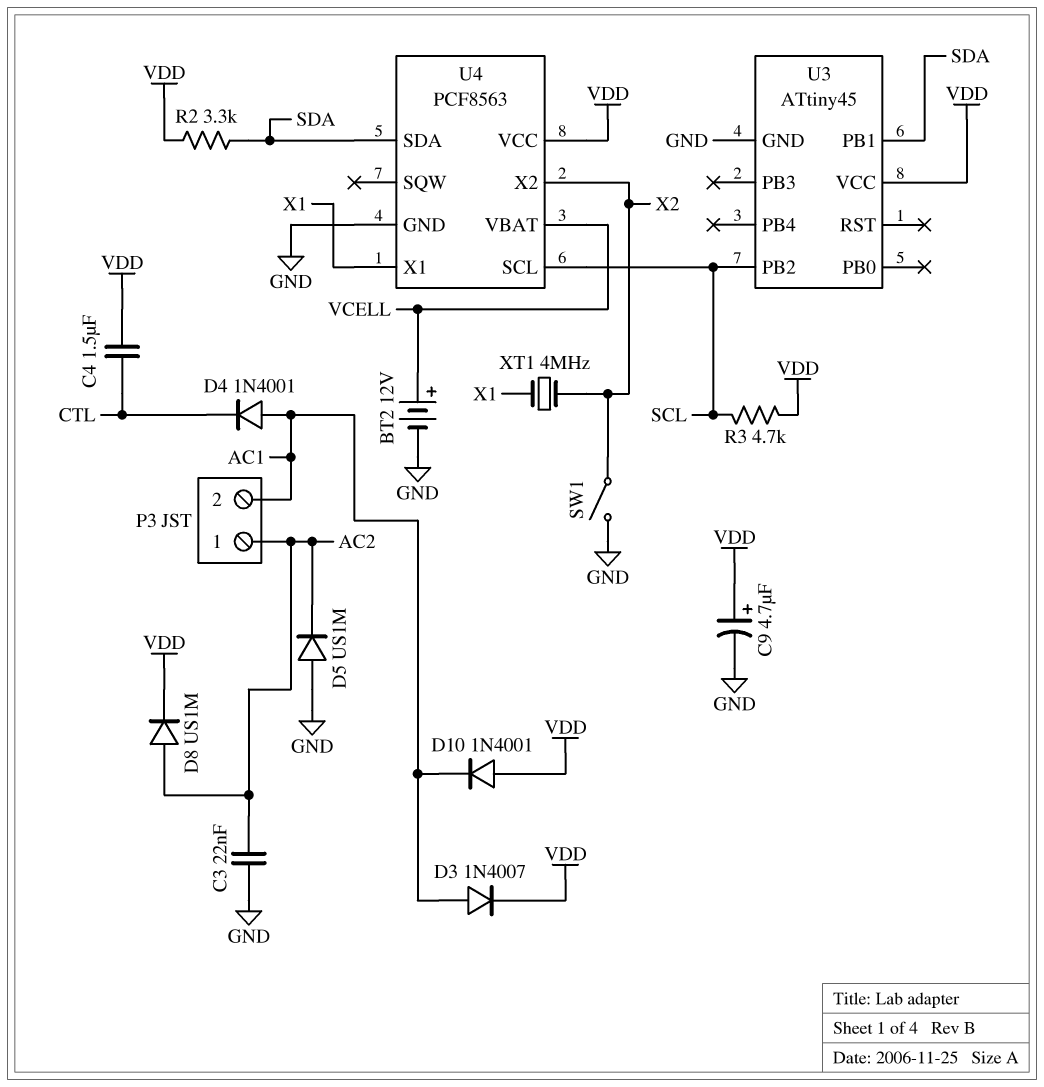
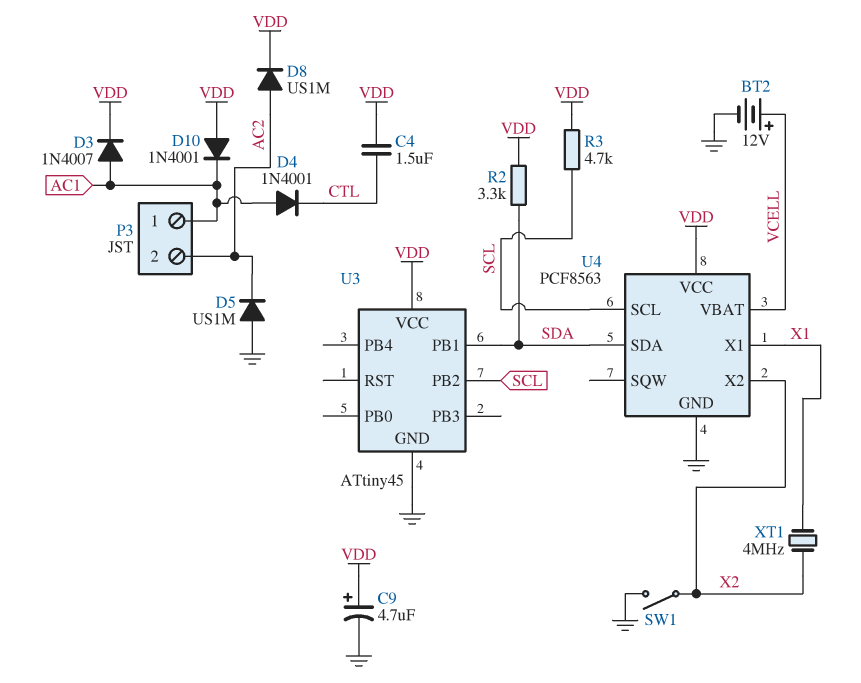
C3: 22nF (AC2, GND) -> none
P3 pin 1: AC2 -> AC1
P3 pin 2: AC1 -> AC2

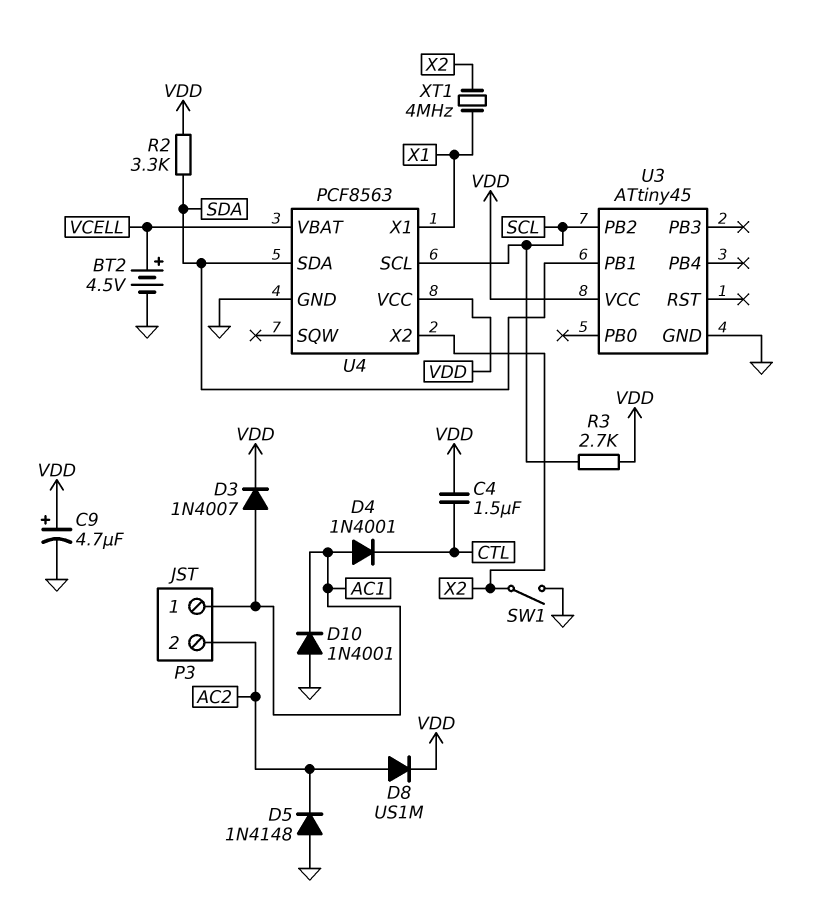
BT2: 12V (plus VCELL, minus GND) -> 4.5V (plus VCELL, minus GND)
D5: diode US1M (A GND, K AC2) -> diode 1N4148 (A GND, K AC2)
D10: diode 1N4001 (A VDD, K AC1) -> diode 1N4001 (A GND, K AC1)
R3: 4.7k (SCL, VDD) -> 2.7k (SCL, VDD)

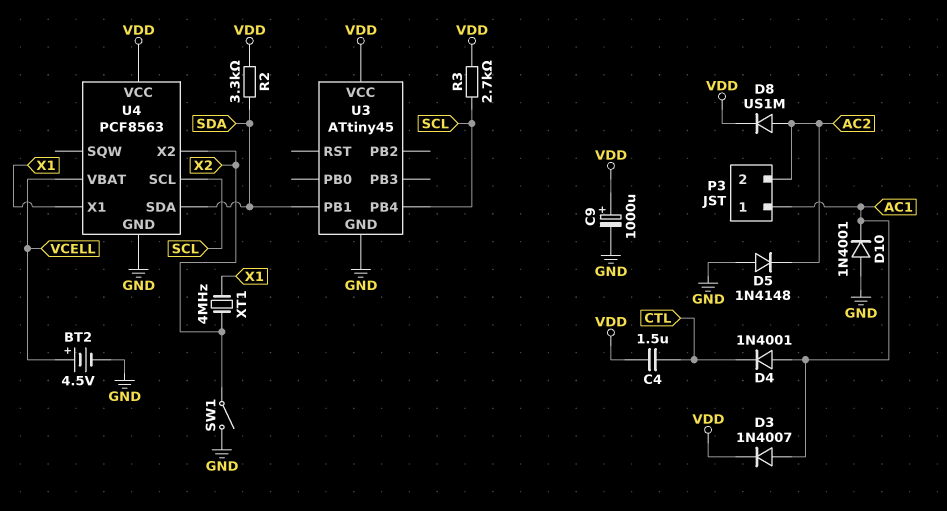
C9: 4.7uF (plus VDD, minus GND) -> 1000uF (plus VDD, minus GND)
U3 pin PB2: SCL -> none
U3 pin PB4: none -> SCL

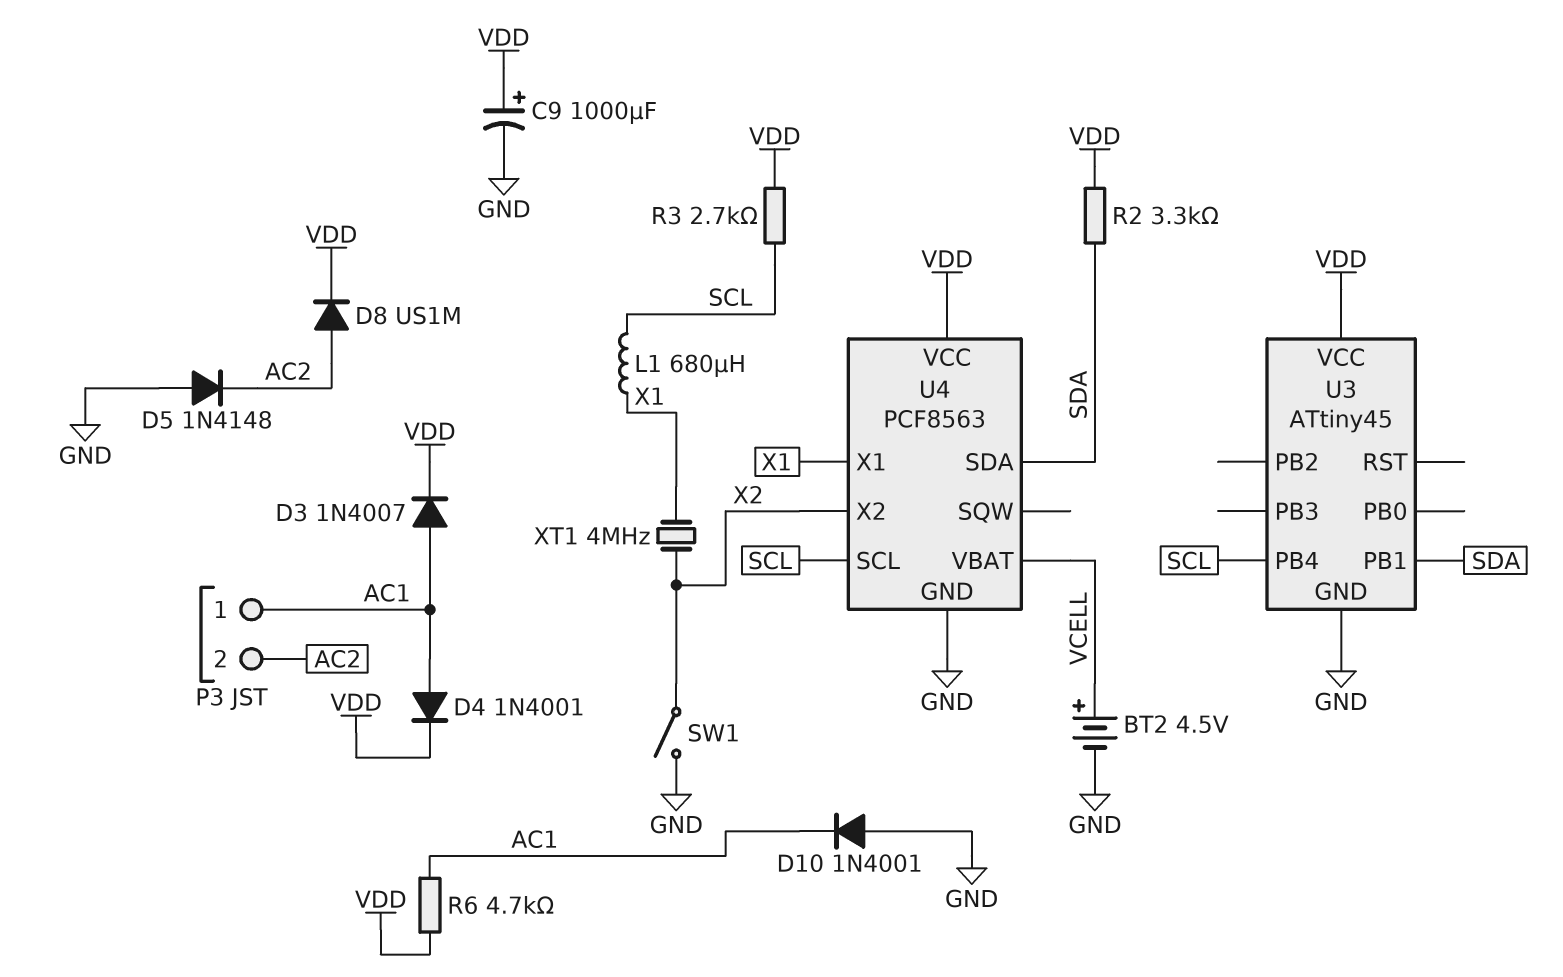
C4: 1.5uF (CTL, VDD) -> none
D4: diode 1N4001 (A AC1, K CTL) -> diode 1N4001 (A AC1, K VDD)
L1: none -> 680uH (SCL, X1)
R6: none -> 4.7k (AC1, VDD)

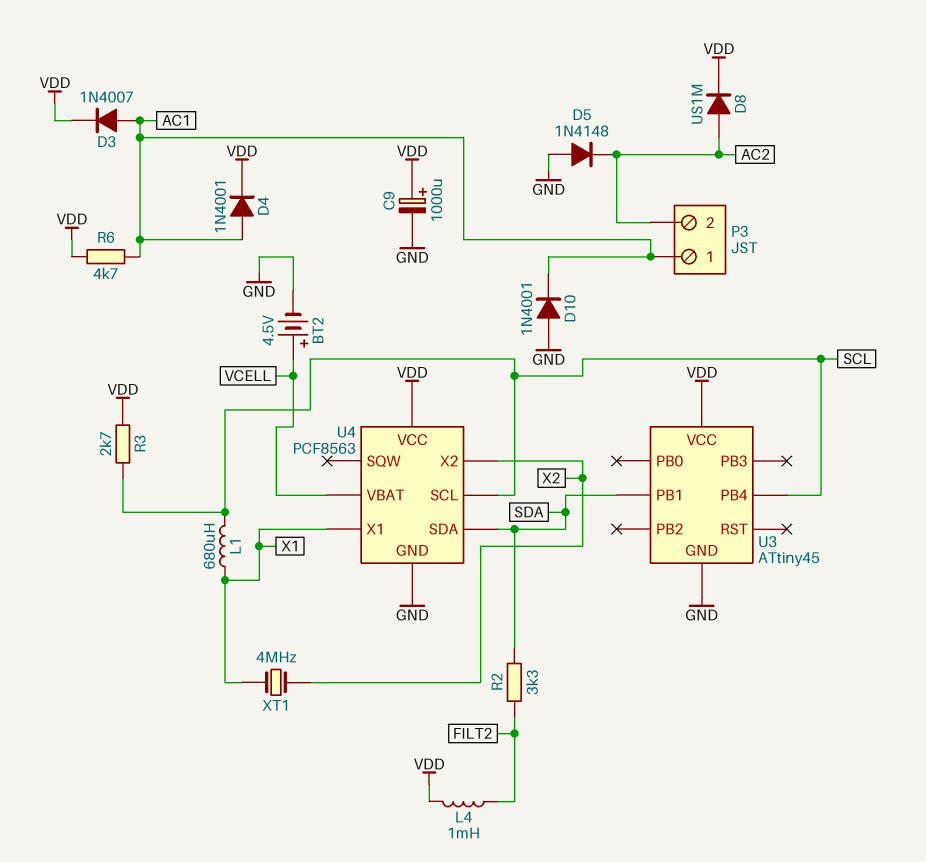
L4: none -> 1mH (FILT2, VDD)
R2: 3.3k (SDA, VDD) -> 3.3k (FILT2, SDA)
SW1: switch (GND, X2) -> none

